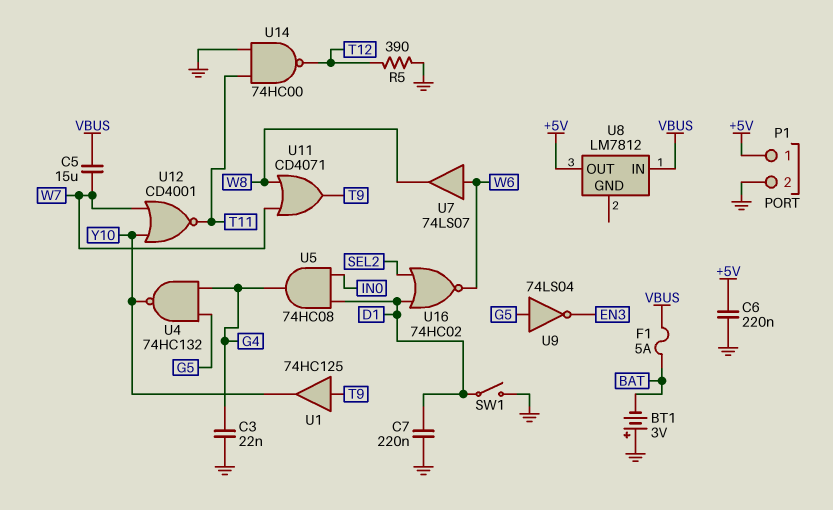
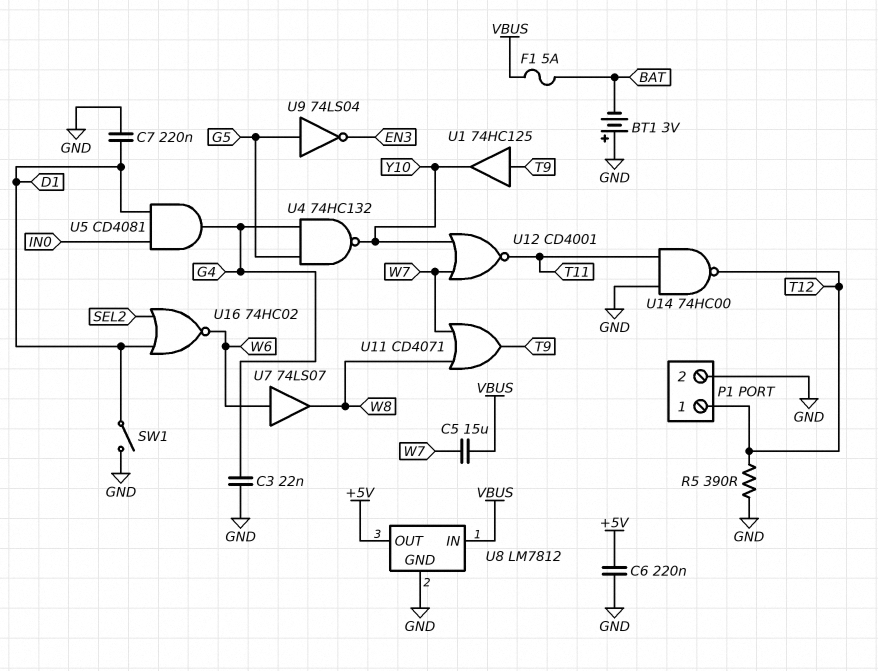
P1 pin 1: +5V -> T12
U5: AND 74HC08 (in D1, in IN0, out G4) -> AND CD4081 (in D1, in IN0, out G4)
U8 pin GND: none -> GND

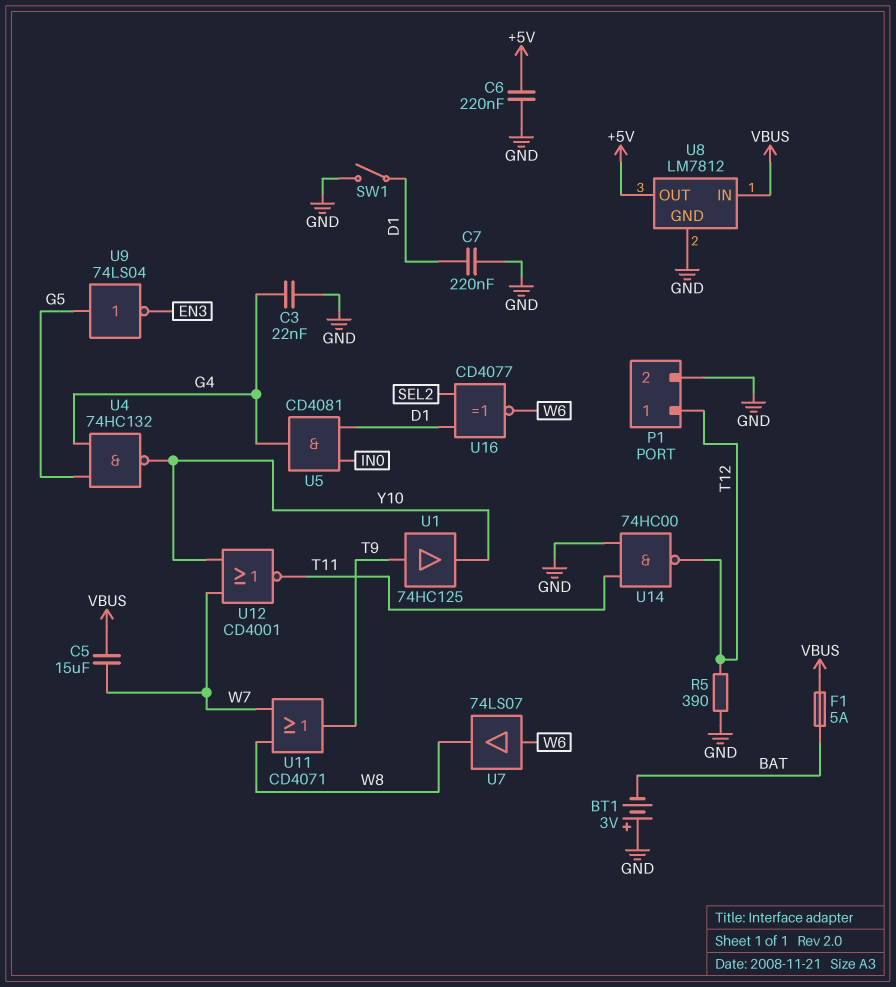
U16: NOR 74HC02 (in D1, in SEL2, out W6) -> XNOR CD4077 (in D1, in SEL2, out W6)

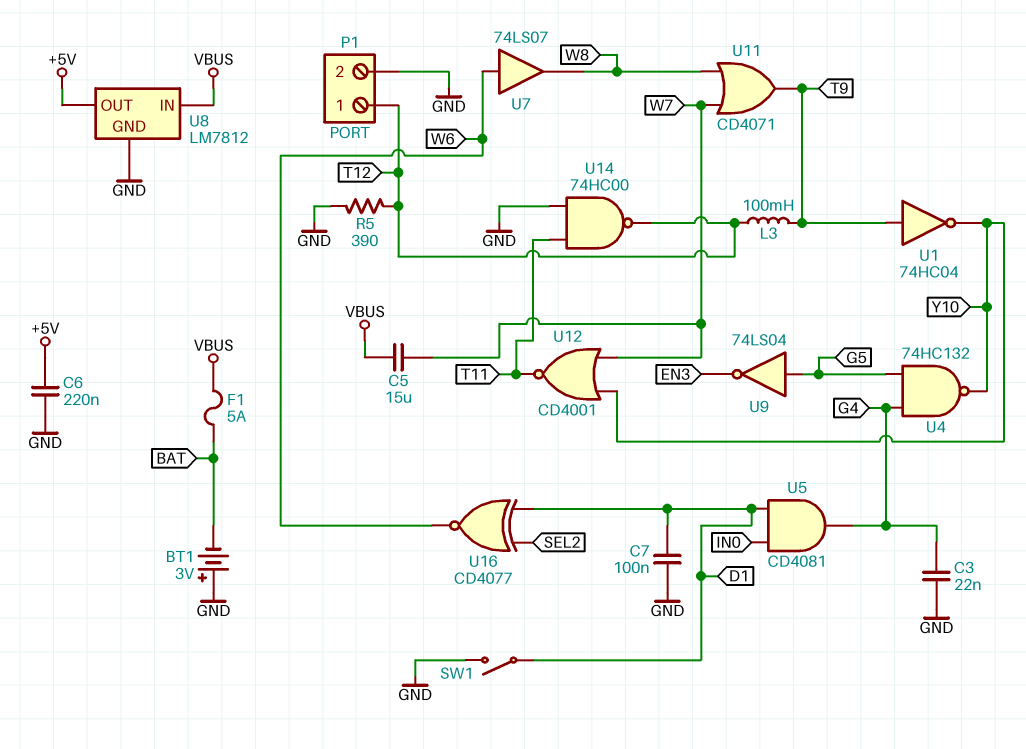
C7: 220nF (D1, GND) -> 100nF (D1, GND)
L3: none -> 100mH (T9, T12)
U1: buffer 74HC125 (in T9, out Y10) -> NOT 74HC04 (in T9, out Y10)

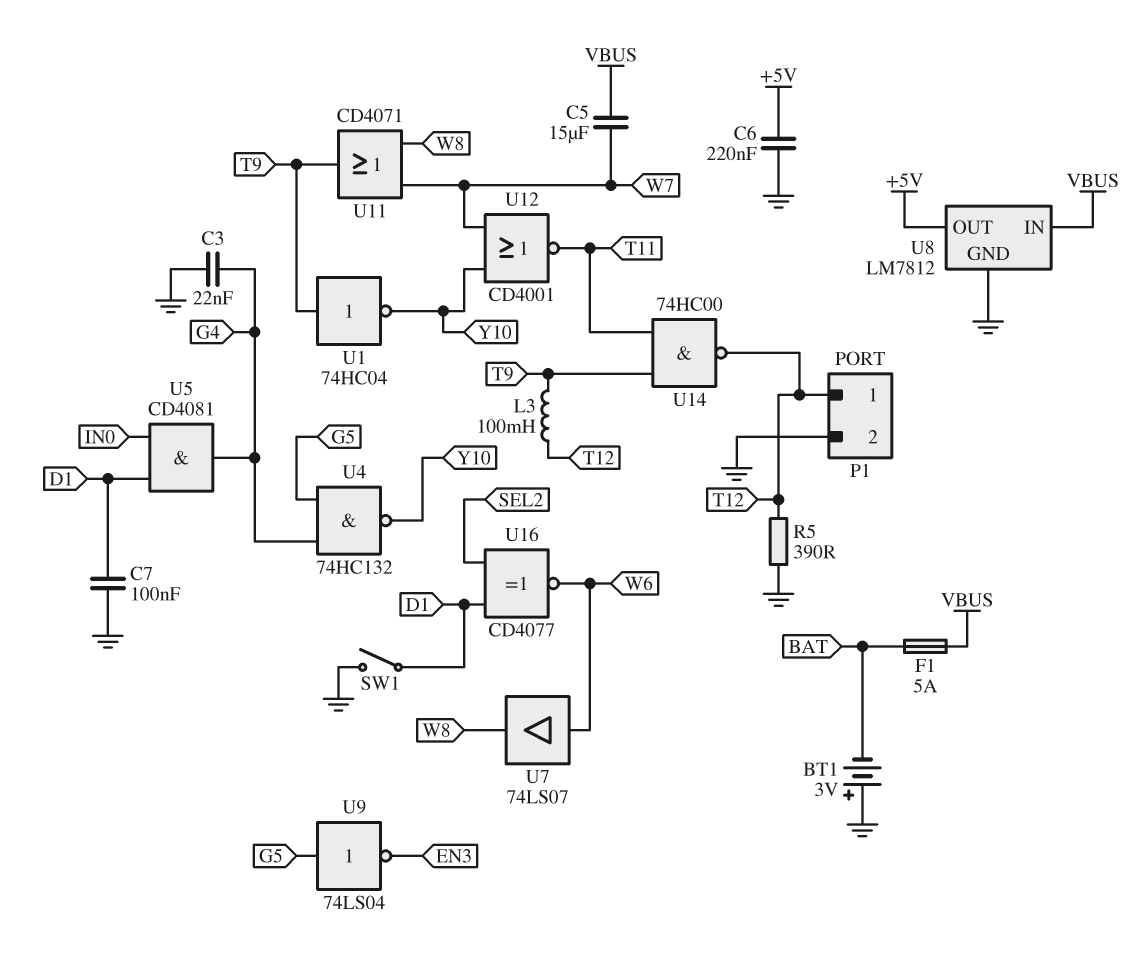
U14: NAND 74HC00 (in GND, in T11, out T12) -> NAND 74HC00 (in T9, in T11, out T12)

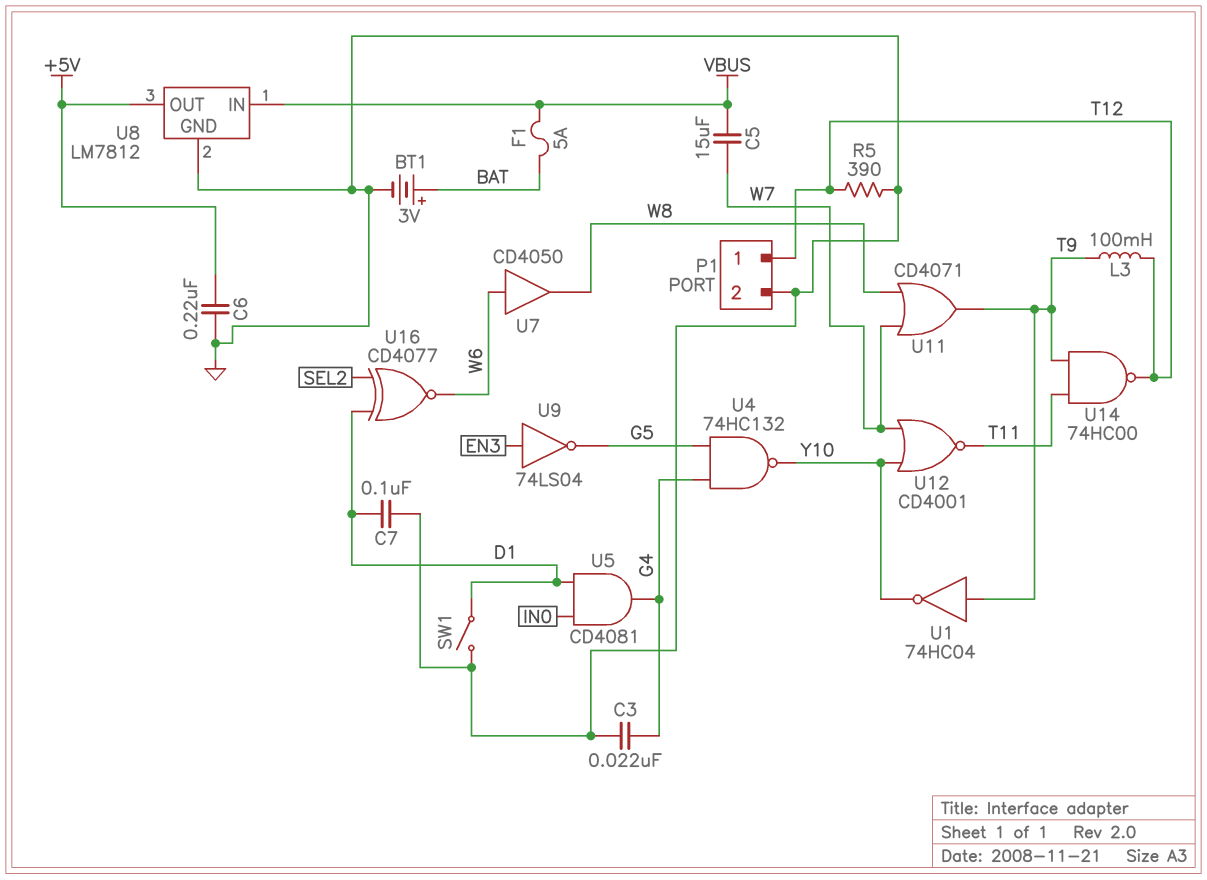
BT1: 3V (plus GND, minus BAT) -> 3V (plus BAT, minus GND)
U7: buffer 74LS07 (in W6, out W8) -> buffer CD4050 (in W6, out W8)
U9: NOT 74LS04 (in G5, out EN3) -> NOT 74LS04 (in EN3, out G5)

